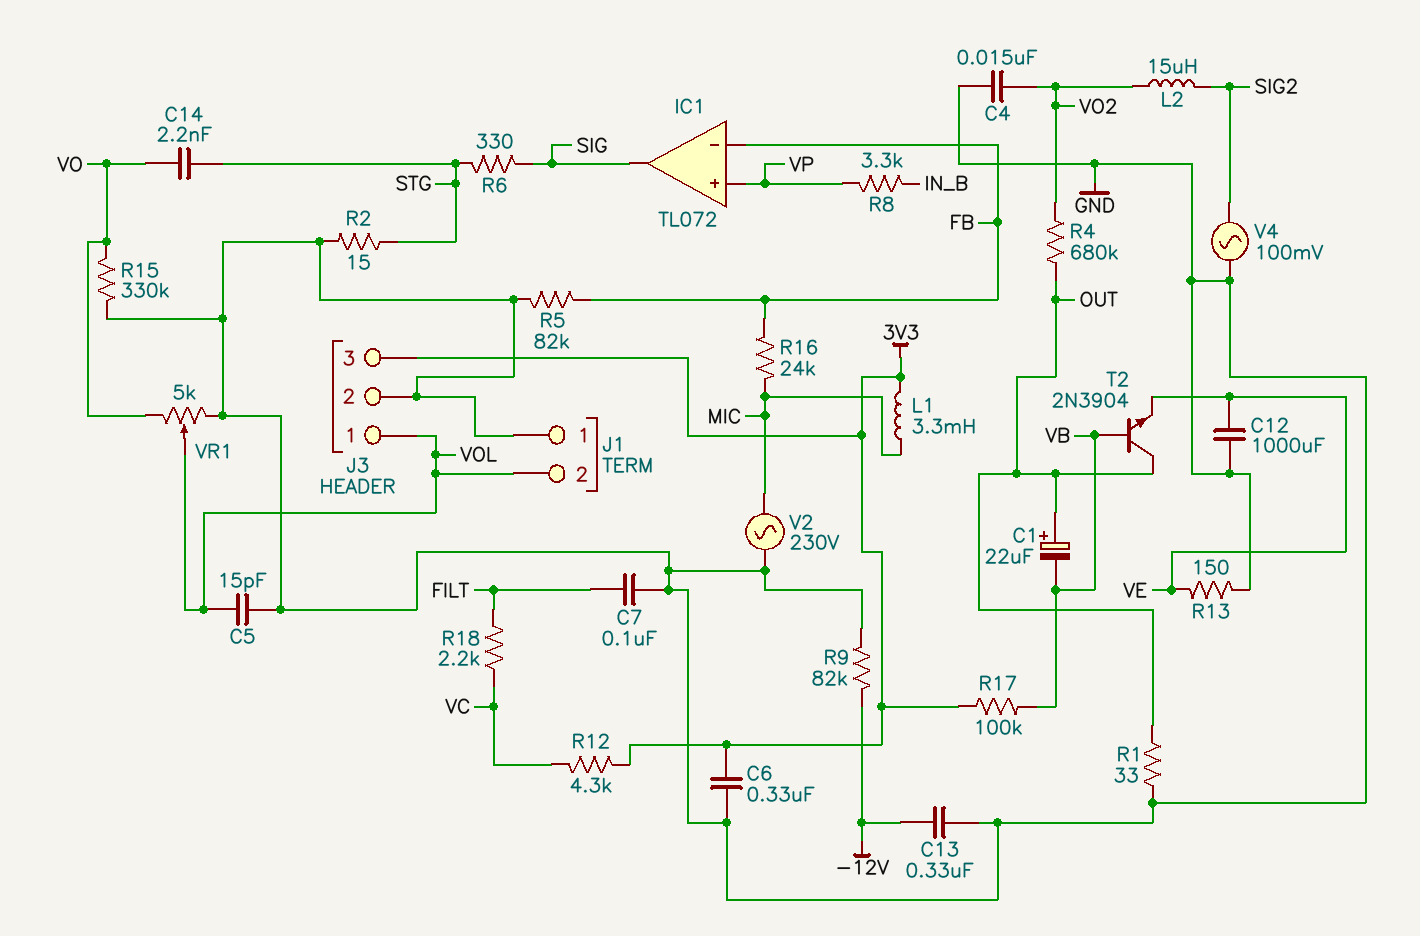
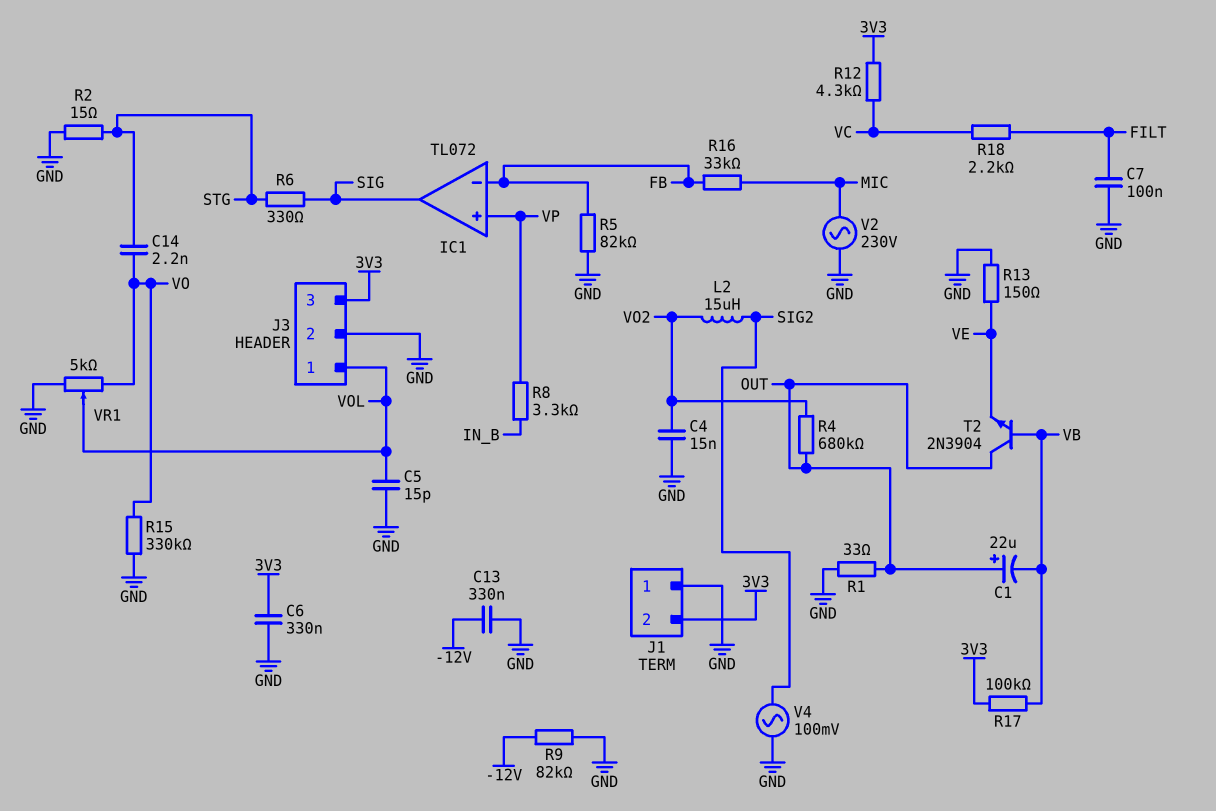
C12: 1000uF (GND, VE) -> none
J1 pin 2: VOL -> 3V3
L1: 3.3mH (3V3, MIC) -> none
R16: 24k (FB, MIC) -> 33k (FB, MIC)

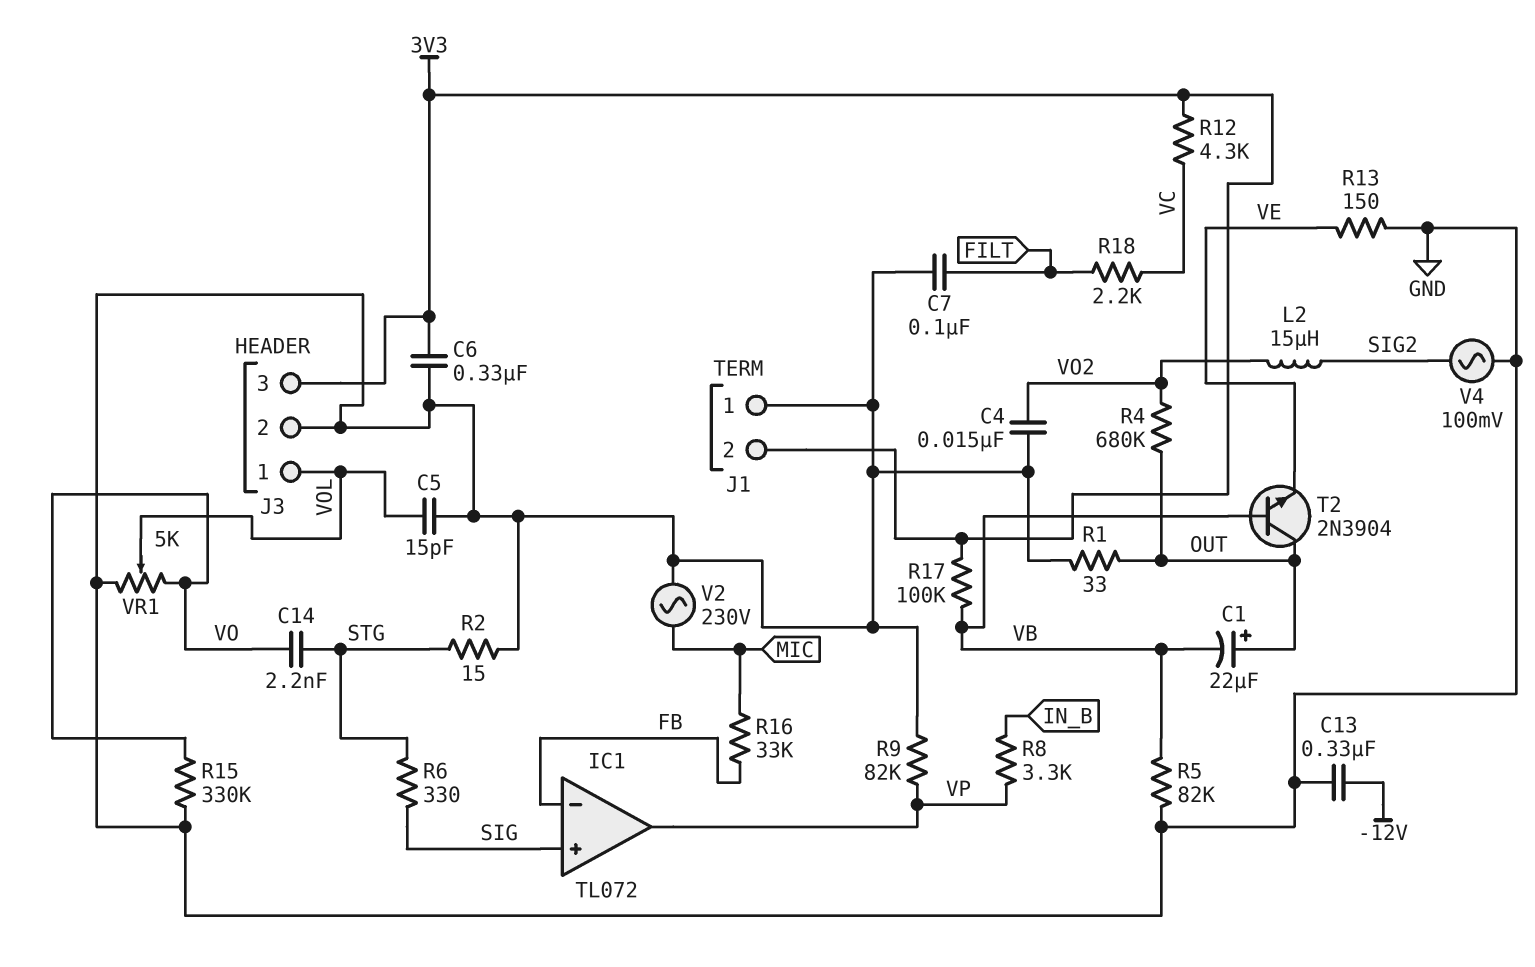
IC1 pin in+: VP -> SIG
IC1 pin out: SIG -> VP
R5: 82k (FB, GND) -> 82k (GND, VB)
R9: 82k (-12V, GND) -> 82k (GND, VP)

